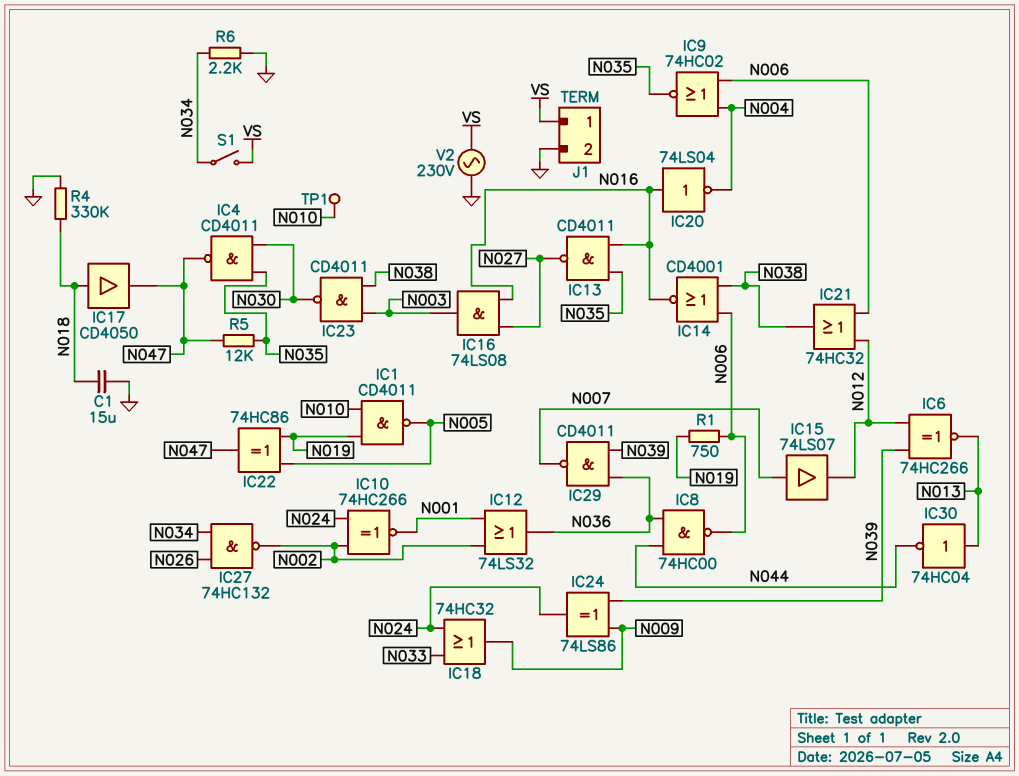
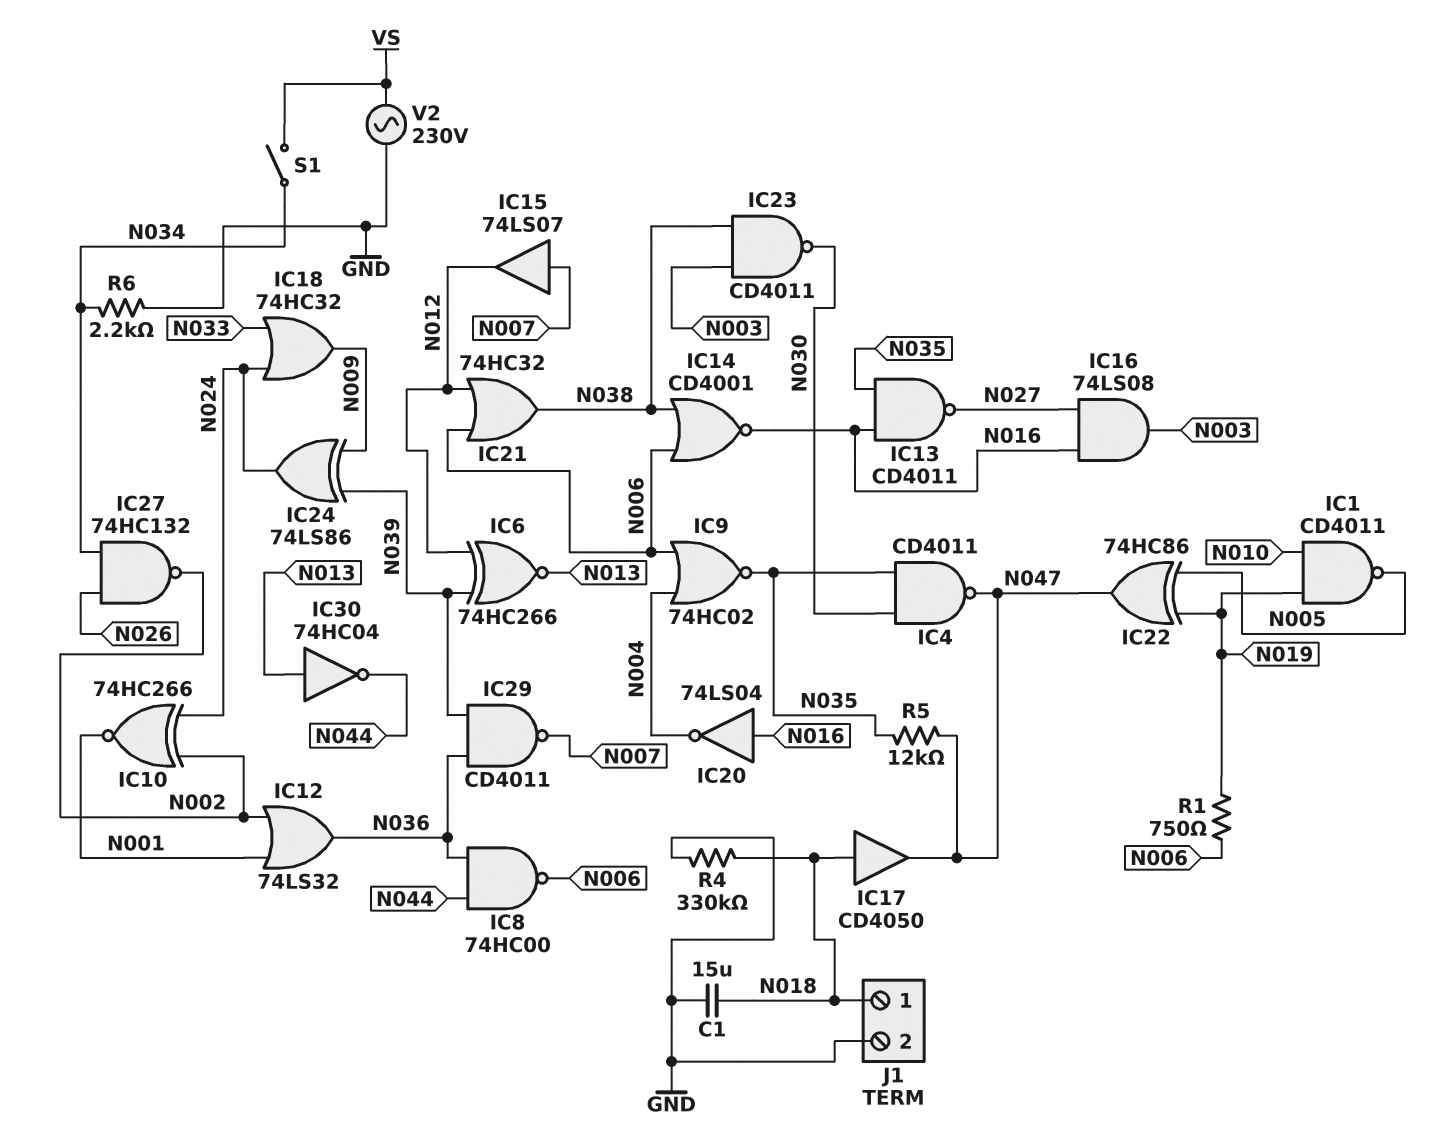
J1 pin 1: VS -> N018
TP1: test point (N010) -> none

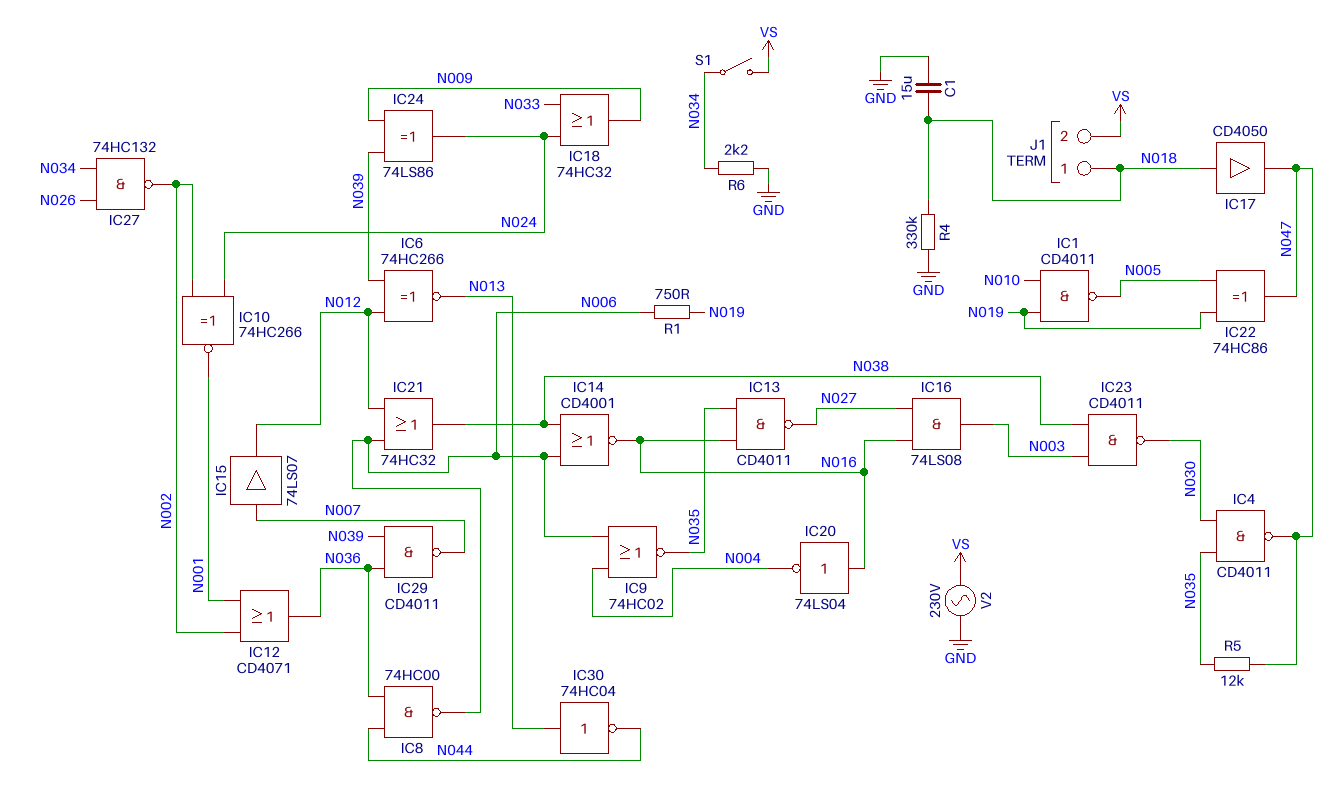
IC12: OR 74LS32 (in N001, in N002, out N036) -> OR CD4071 (in N001, in N002, out N036)
J1 pin 2: GND -> VS

